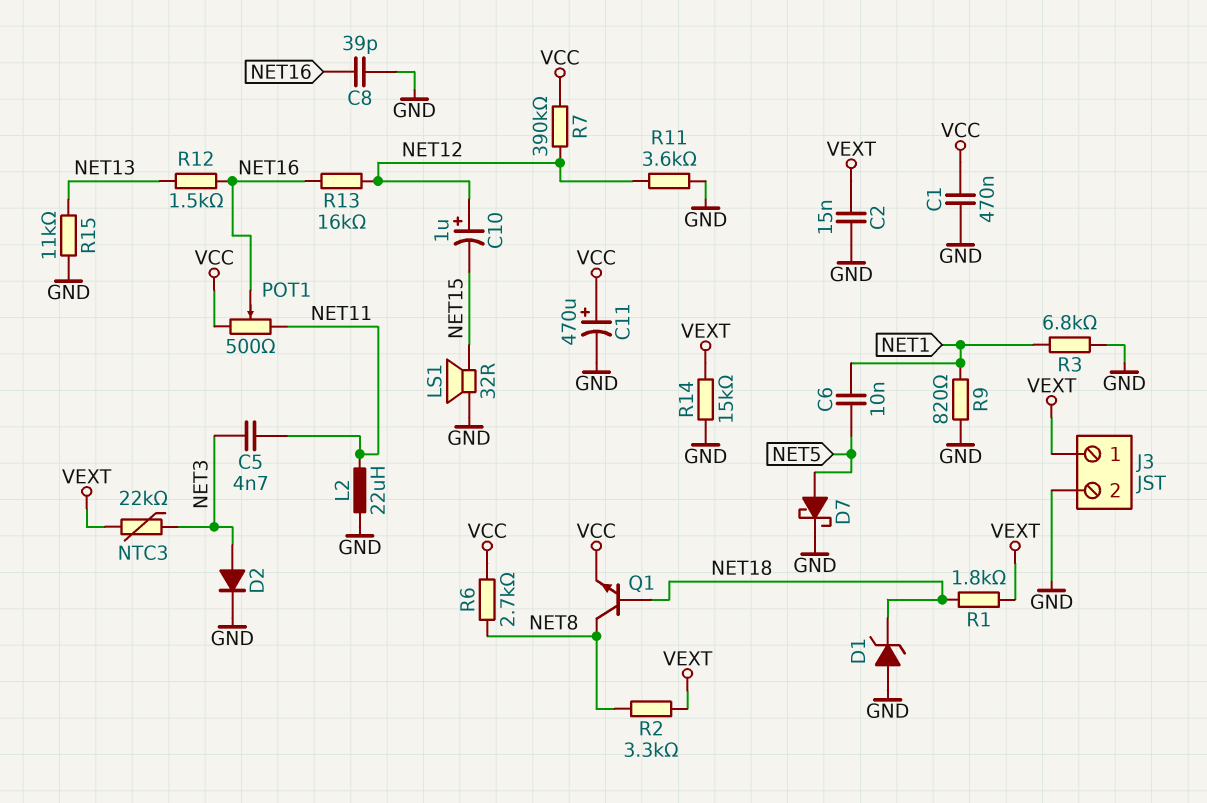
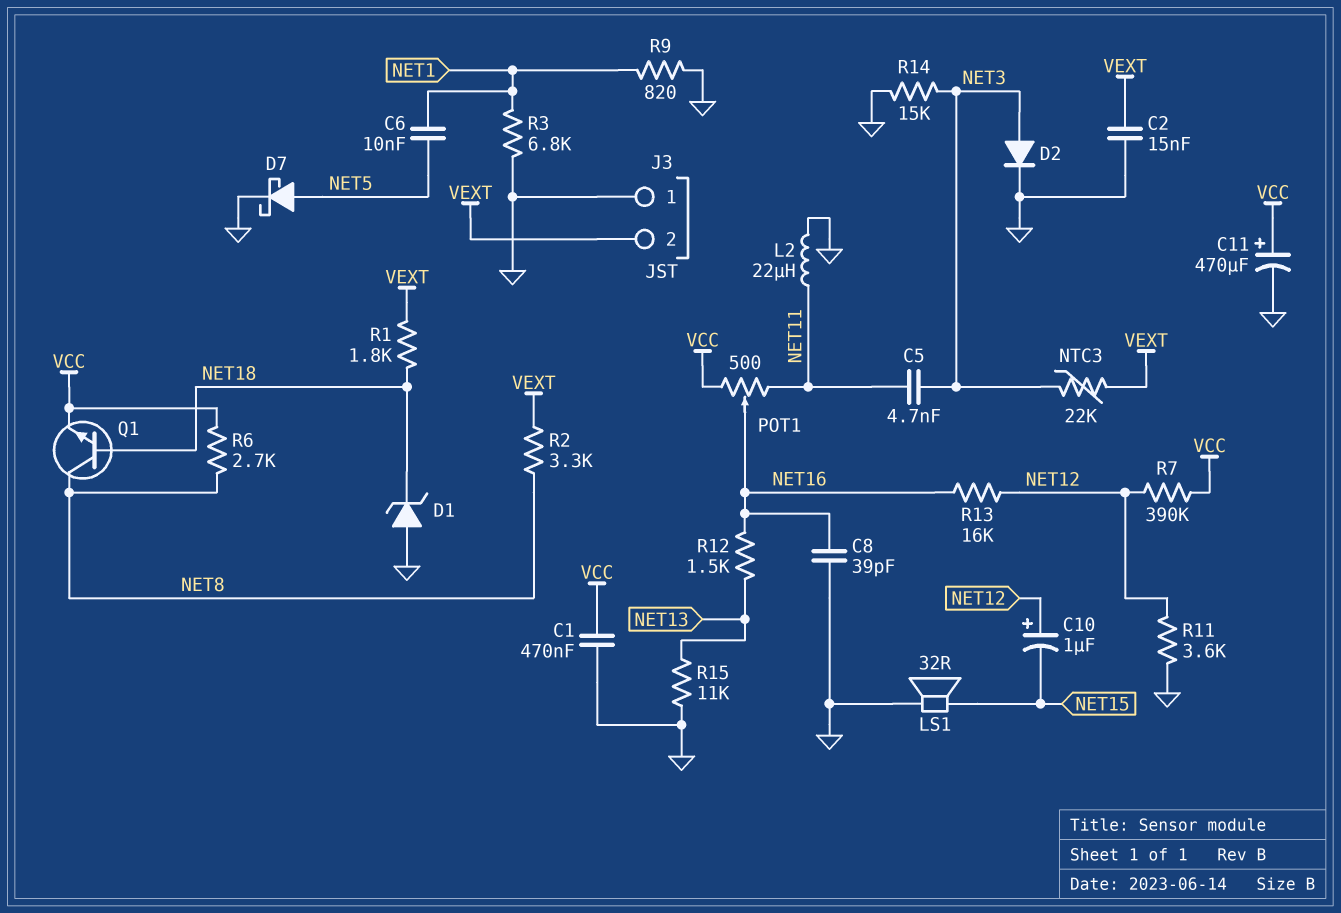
J3 pin 1: VEXT -> GND
J3 pin 2: GND -> VEXT
R14: 15k (GND, VEXT) -> 15k (GND, NET3)

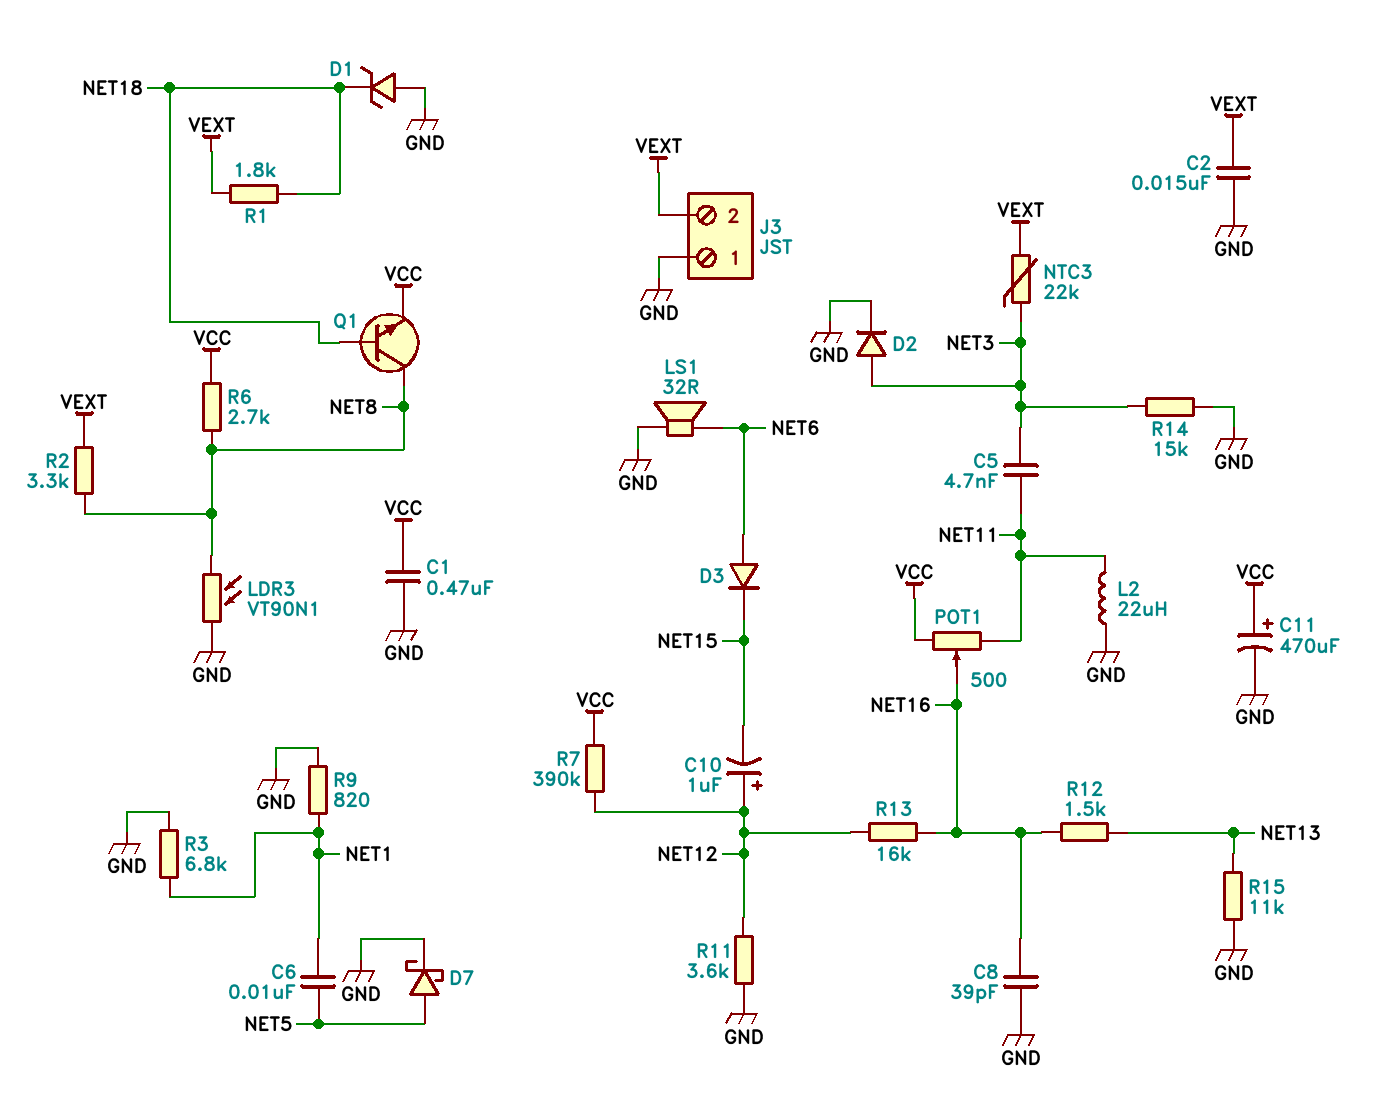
D3: none -> diode (A NET6, K NET15)
LDR3: none -> VT90N1 (GND, NET8)
LS1: speaker 32R (GND, NET15) -> speaker 32R (GND, NET6)

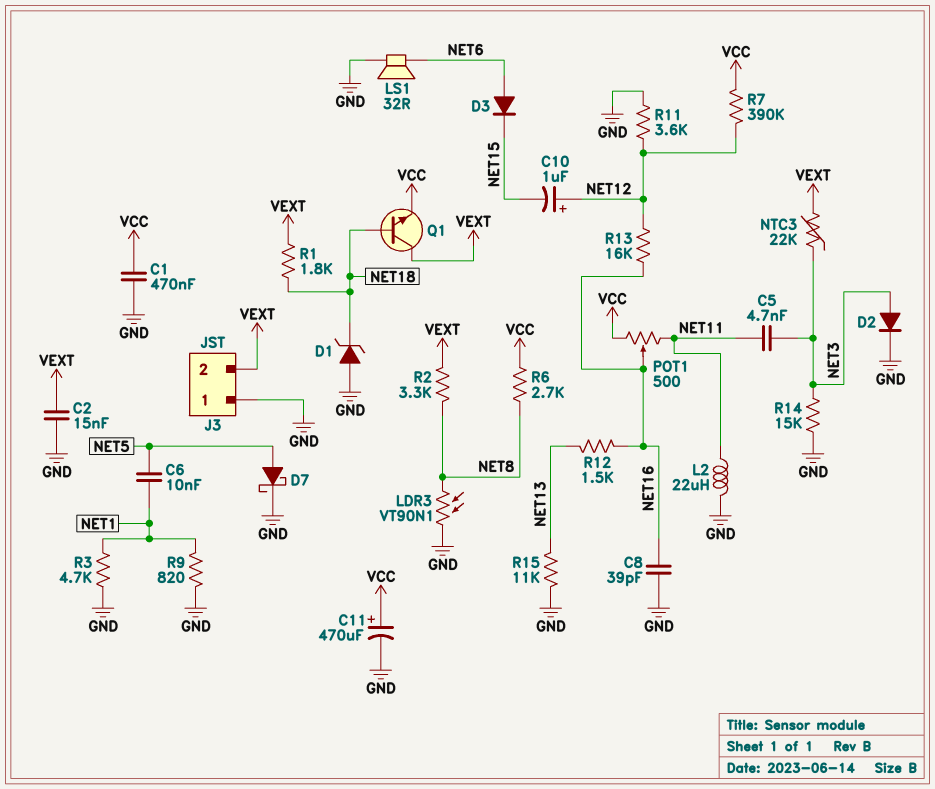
Q1: NPN (B NET18, C NET8, E VCC) -> NPN (B NET18, C VEXT, E VCC)
R3: 6.8k (GND, NET1) -> 4.7k (GND, NET1)

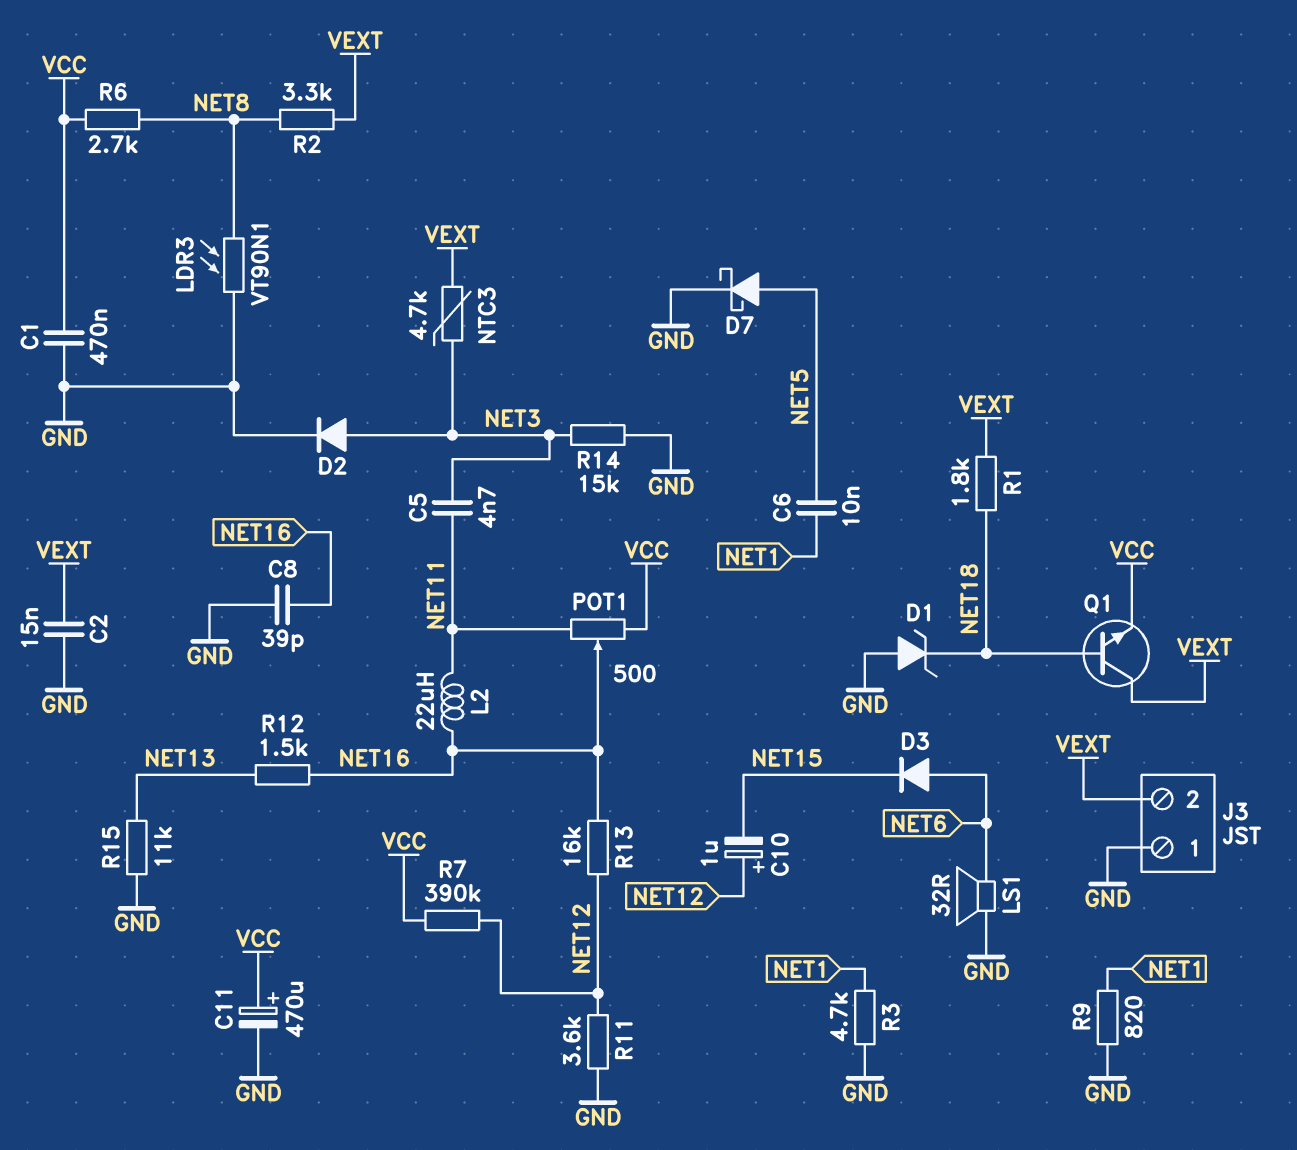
L2: 22uH (GND, NET11) -> 22uH (NET11, NET16)
NTC3: 22k (NET3, VEXT) -> 4.7k (NET3, VEXT)

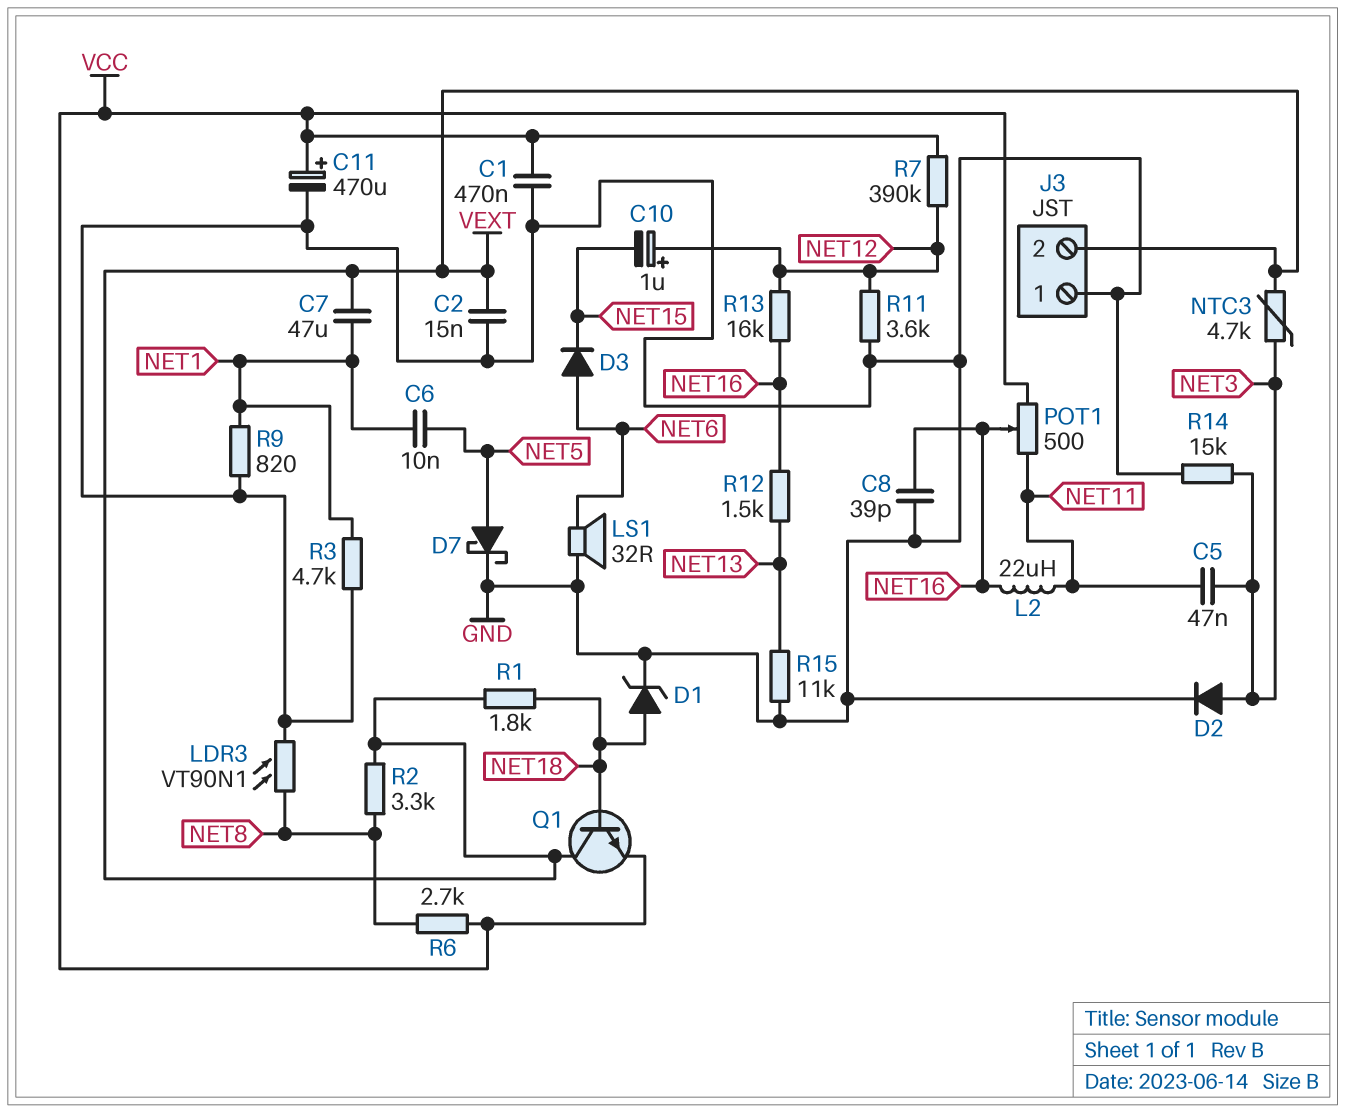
C5: 4.7nF (NET3, NET11) -> 47nF (NET3, NET11)
C7: none -> 47uF (NET1, VEXT)
D1: zener (A GND, K NET18) -> zener (A NET18, K GND)

